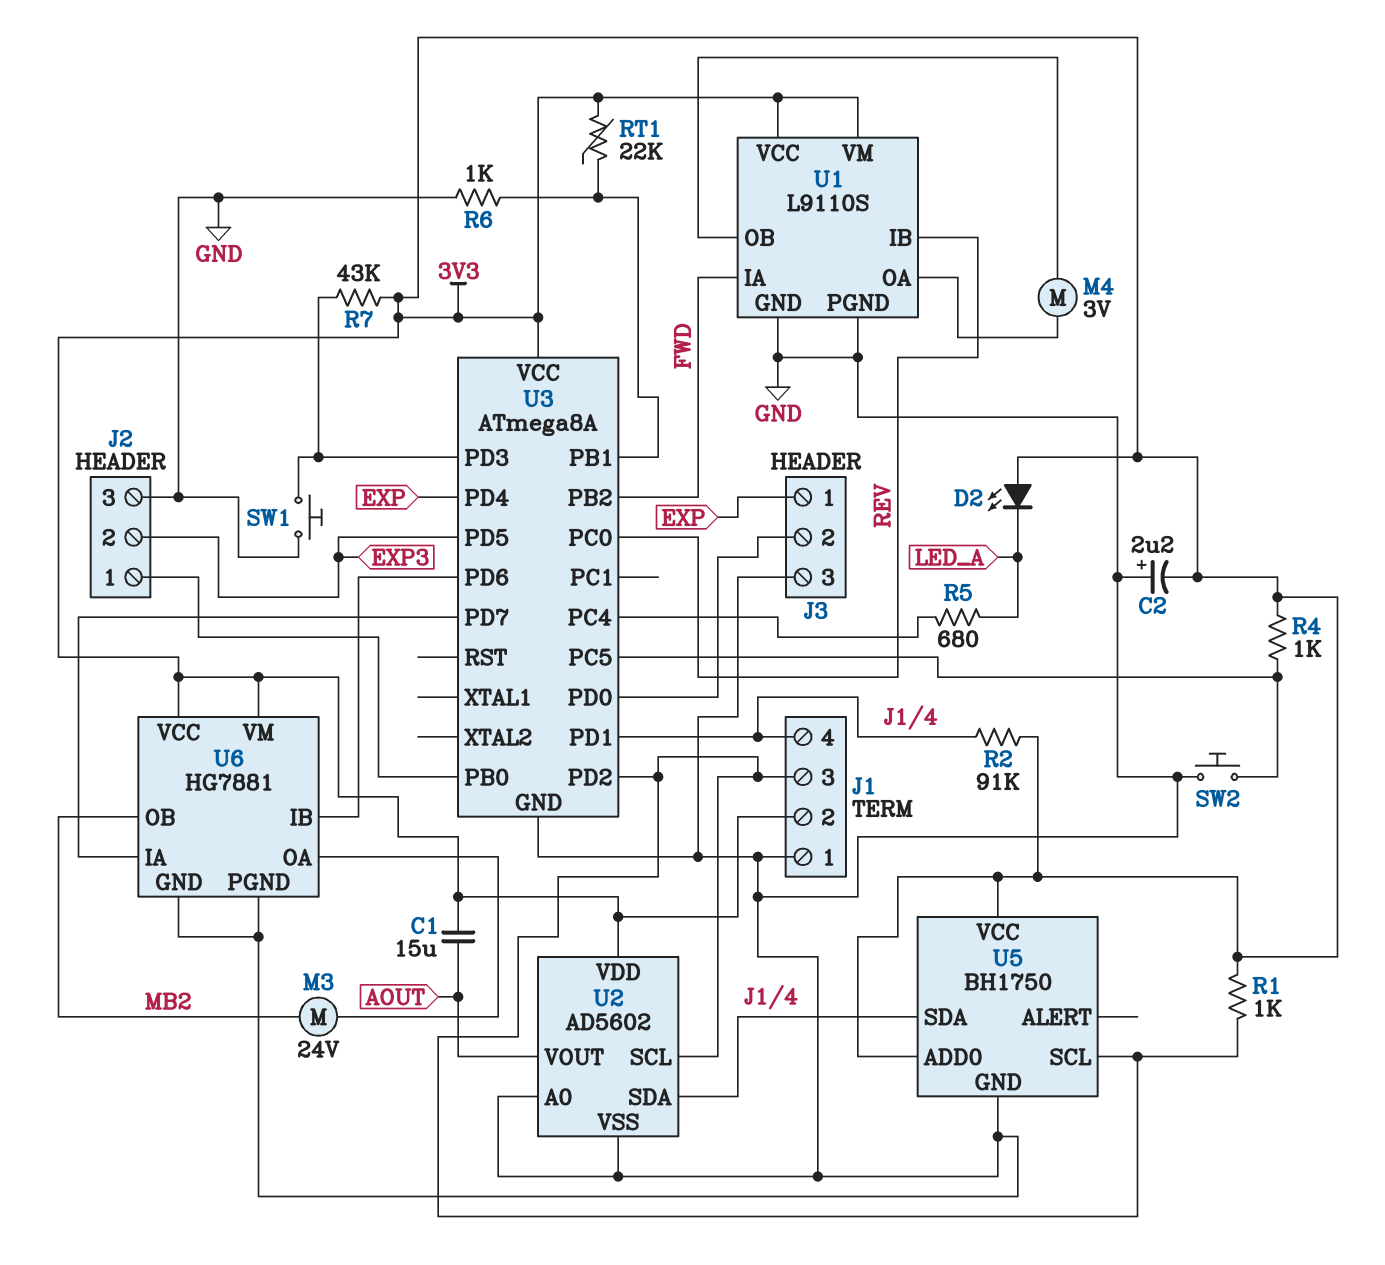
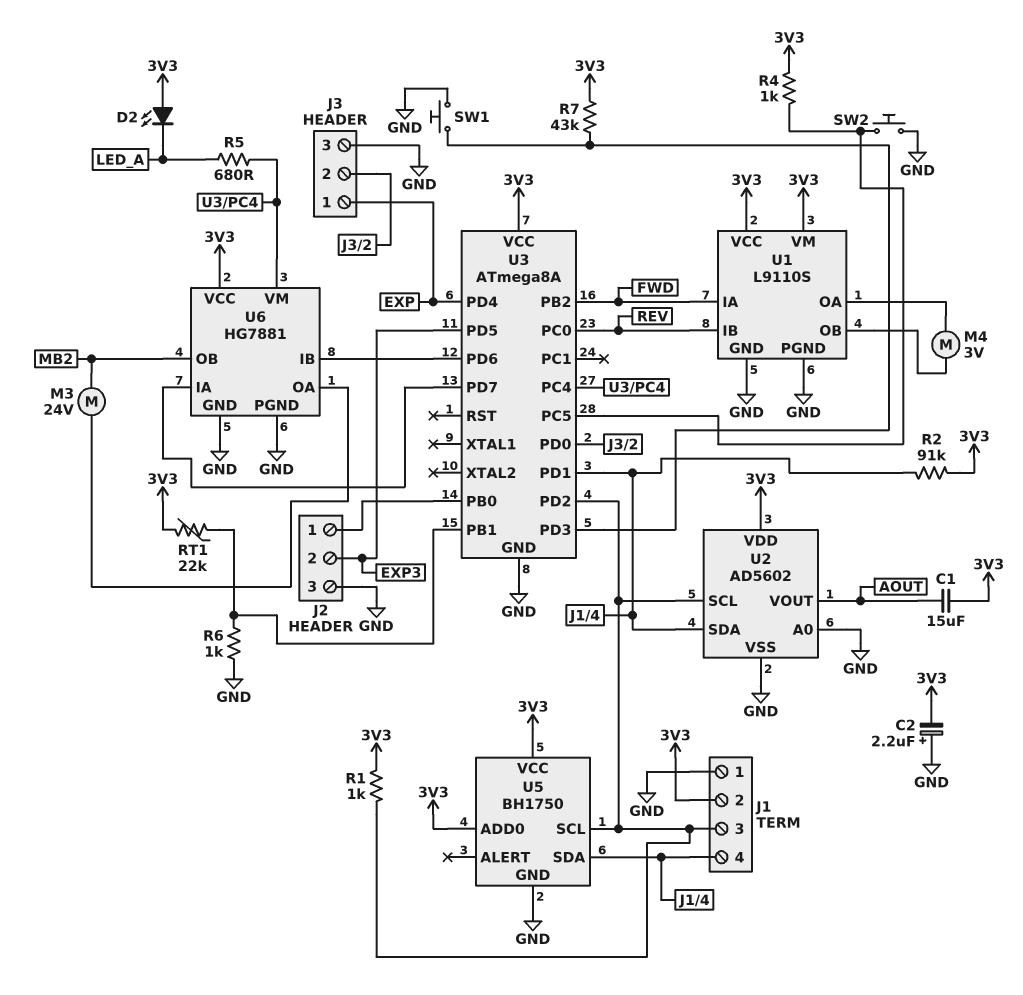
U6 pin VM: 3V3 -> U3/PC4

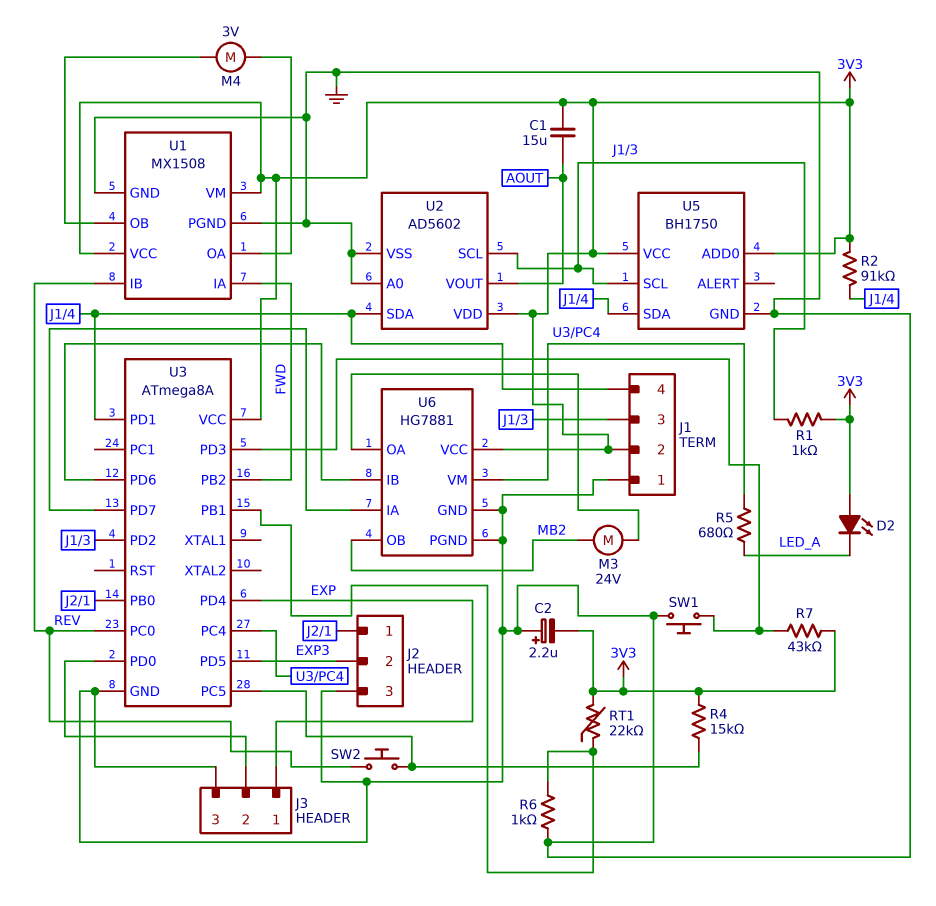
R4: 1k (3V3, U3/PC5) -> 15k (3V3, U3/PC5)
SW2: button (GND, U3/PC5) -> button (REV, U3/PC5)
U1: L9110S -> MX1508

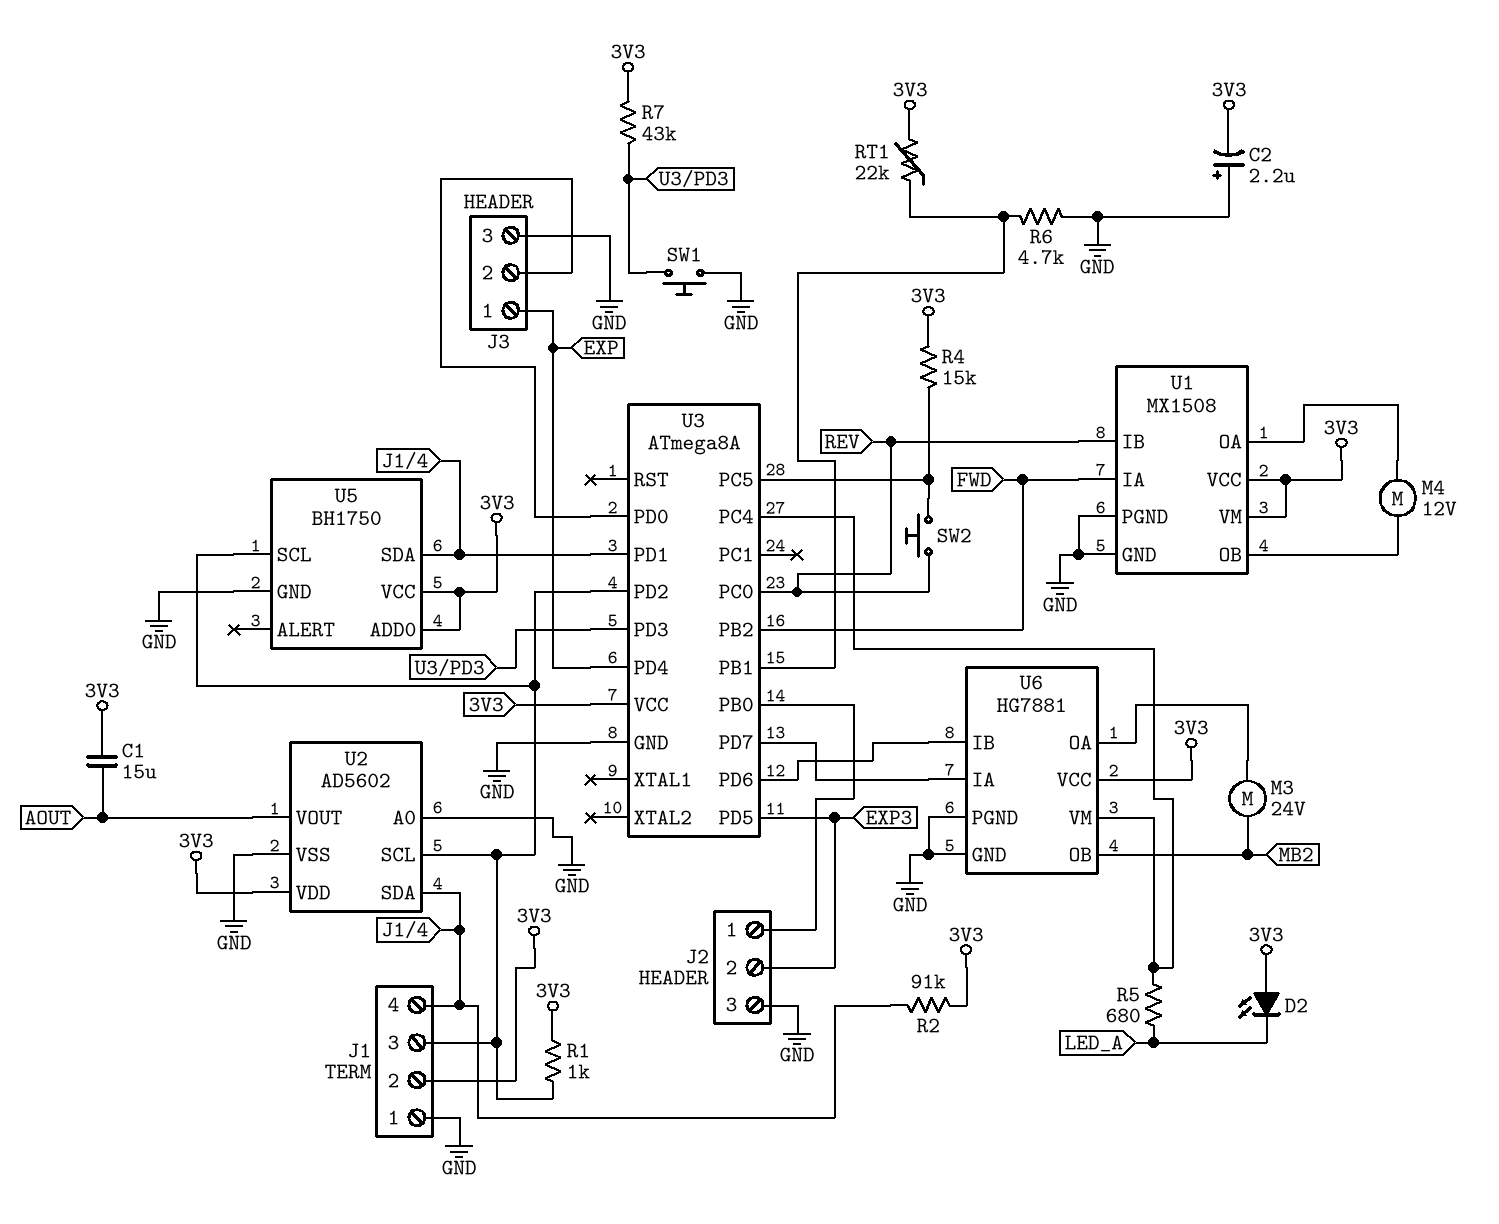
M4: motor 3V (U1/OA, U1/OB) -> motor 12V (U1/OA, U1/OB)
R6: 1k (GND, U3/PB1) -> 4.7k (GND, U3/PB1)

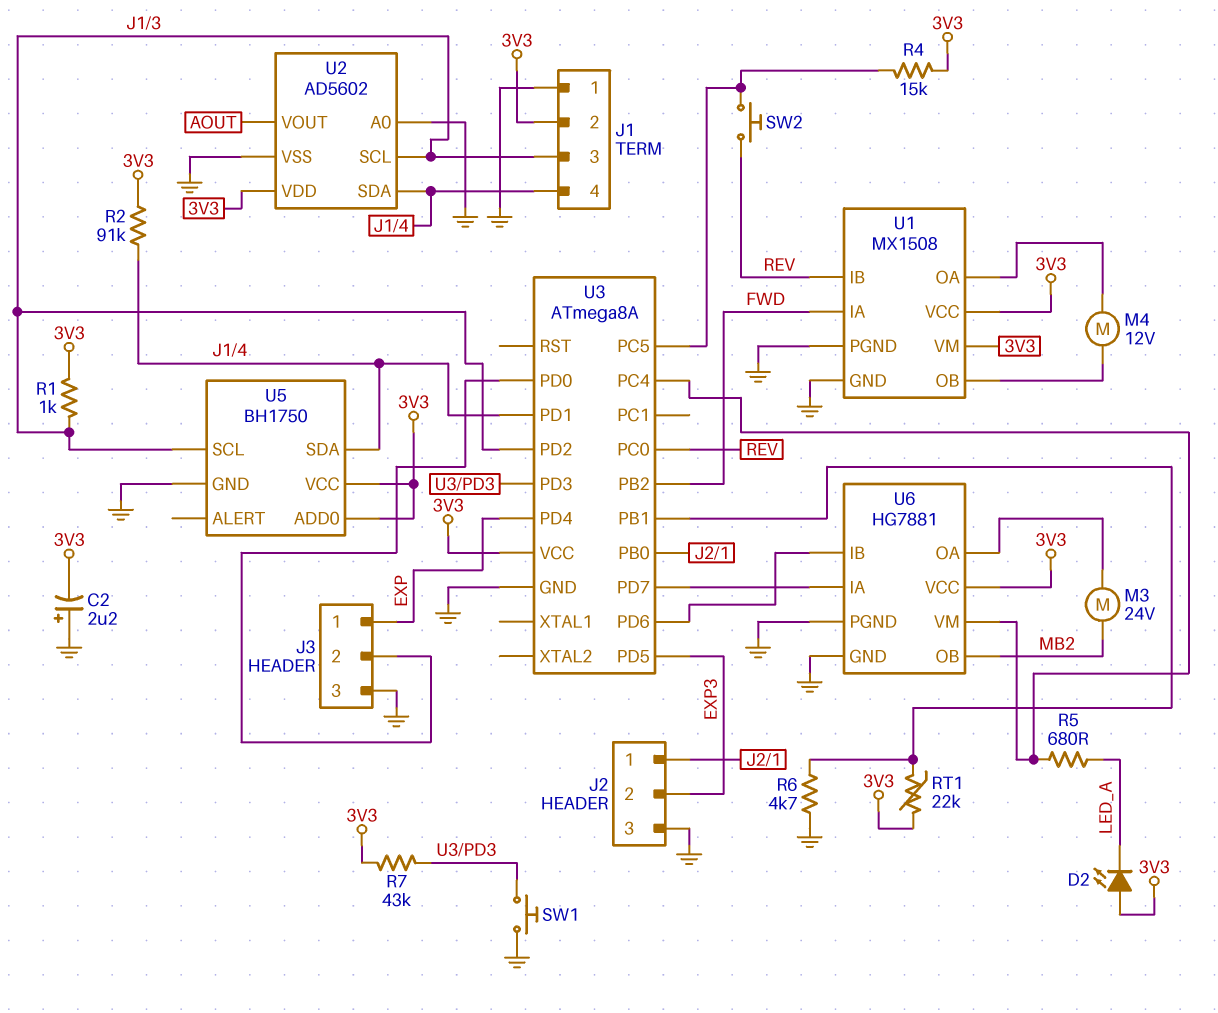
C1: 15uF (3V3, AOUT) -> none

